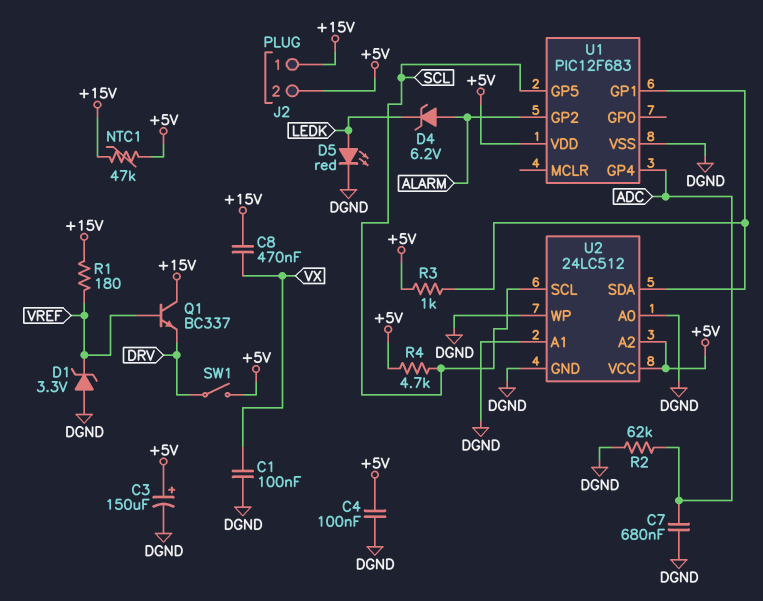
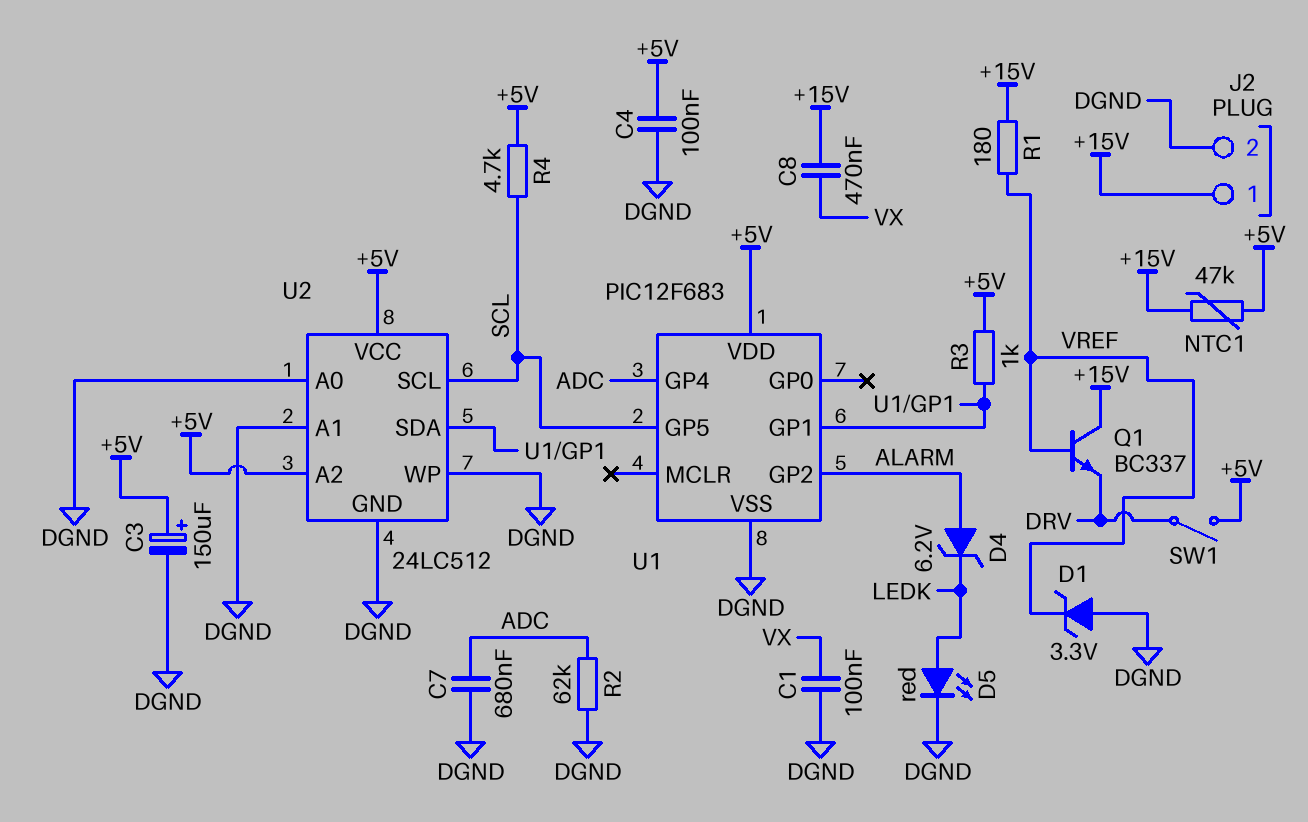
J2 pin 2: +5V -> DGND

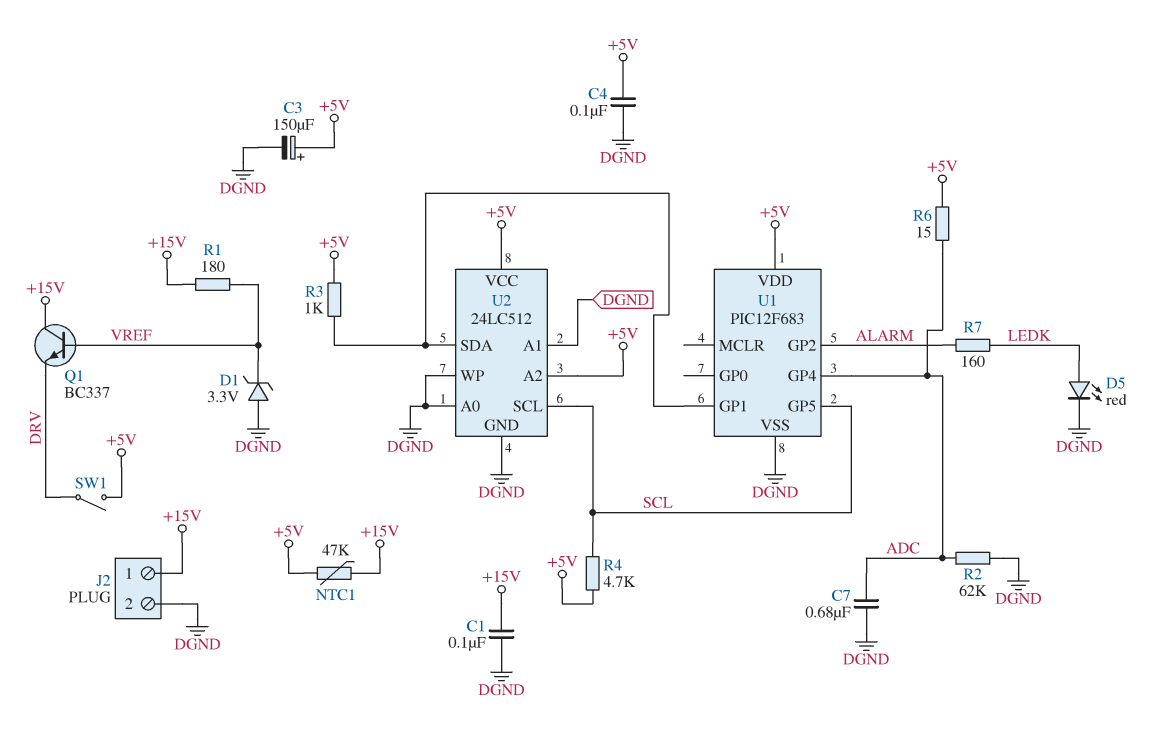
C1: 100nF (DGND, VX) -> 100nF (+15V, DGND)
C8: 470nF (+15V, VX) -> none
D4: zener 6.2V (A ALARM, K LEDK) -> none
R6: none -> 15 (+5V, ADC)
R7: none -> 160 (ALARM, LEDK)

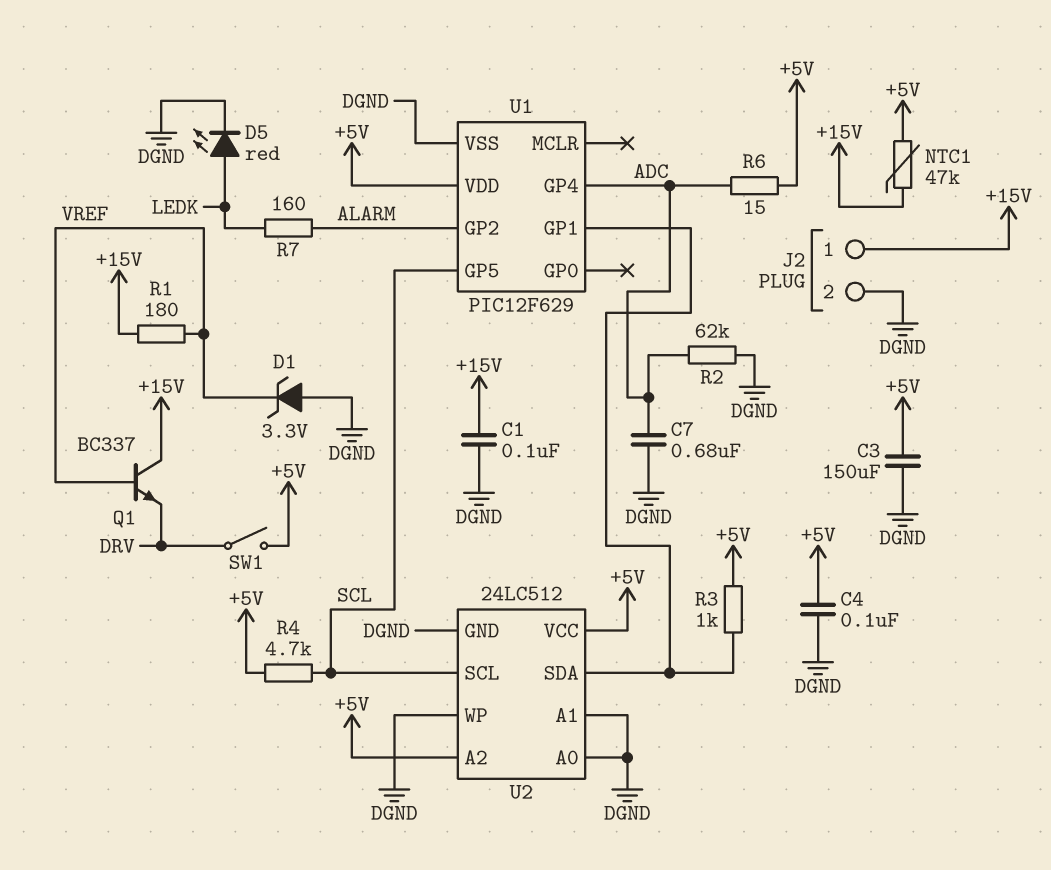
C3: 150uF (plus +5V, minus DGND) -> 150uF (+5V, DGND)
U1: PIC12F683 -> PIC12F629

